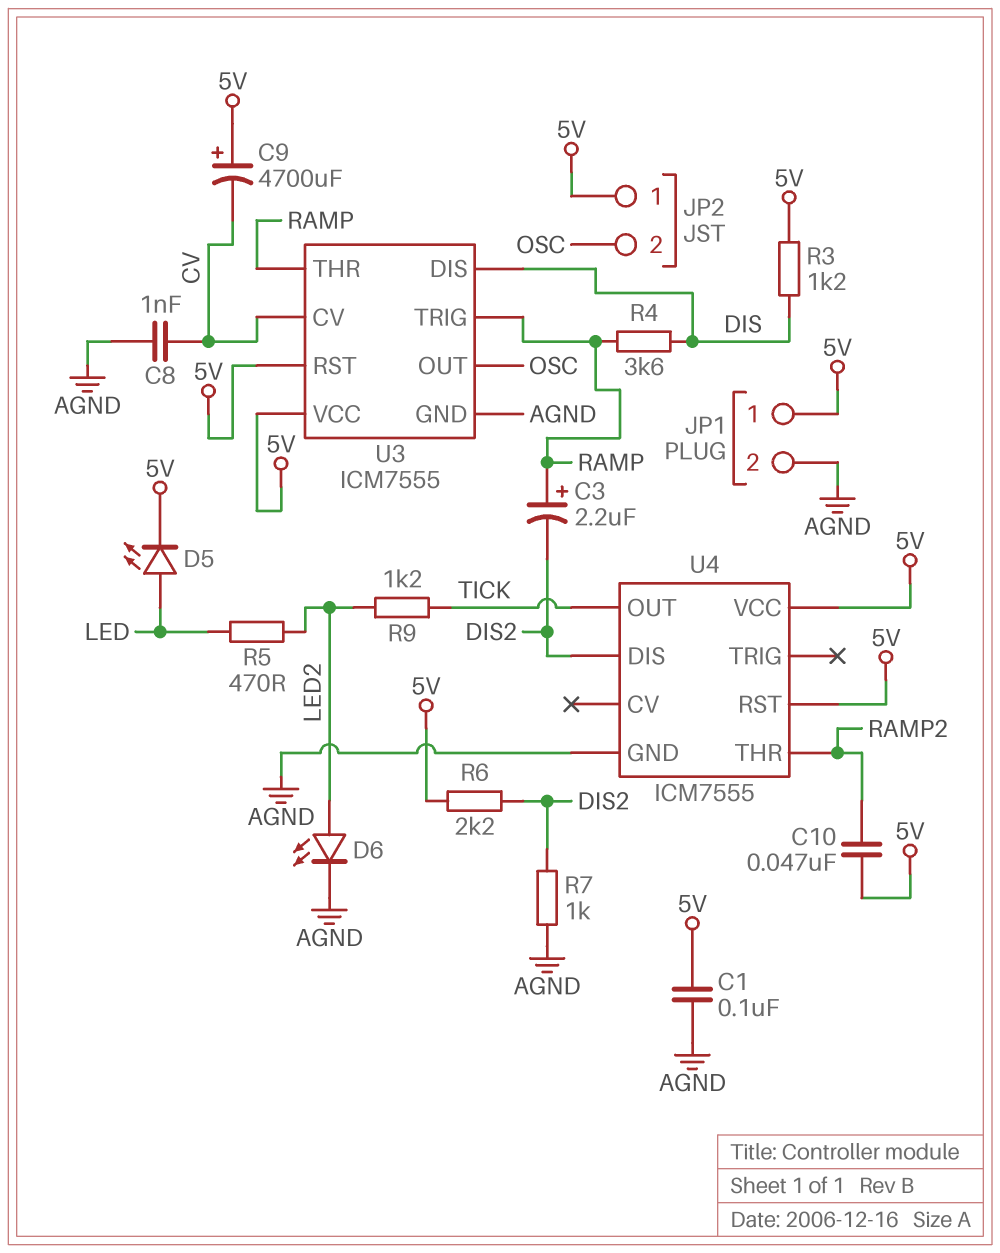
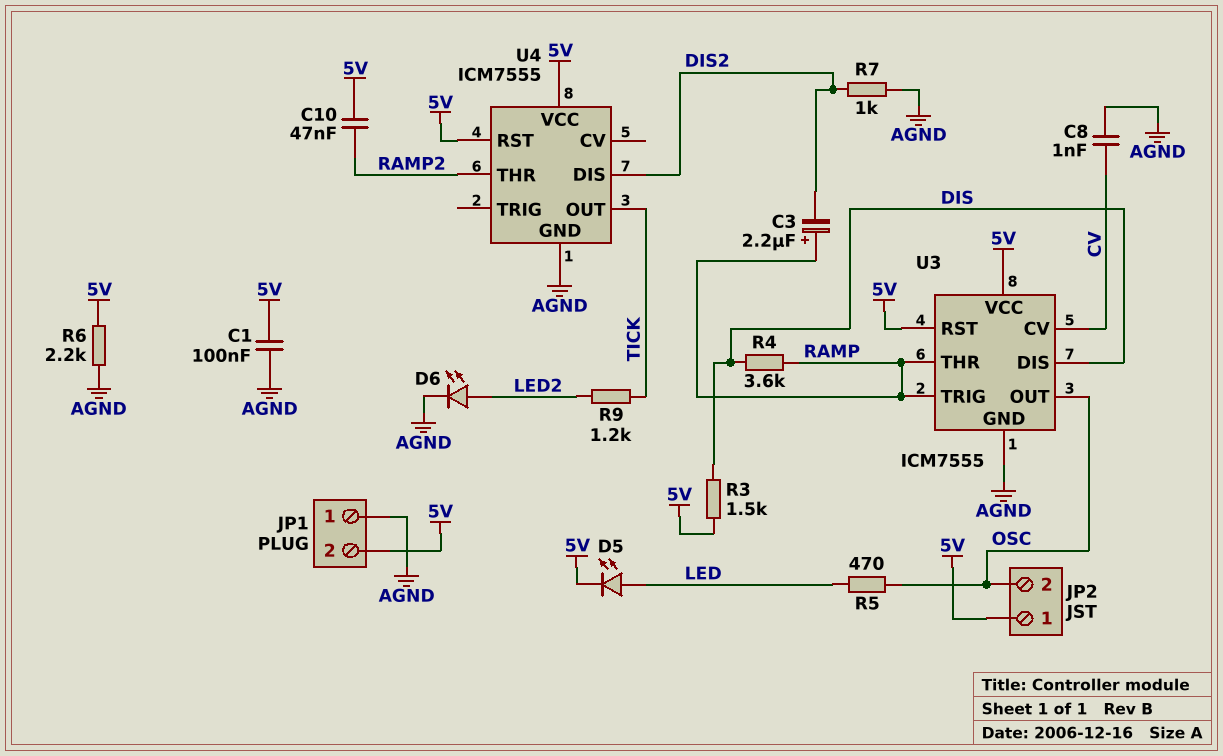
C9: 4700uF (plus 5V, minus CV) -> none
JP1 pin 1: 5V -> AGND
JP1 pin 2: AGND -> 5V
R3: 1.2k (5V, DIS) -> 1.5k (5V, DIS)
R5: 470 (LED, LED2) -> 470 (LED, OSC)
R6: 2.2k (5V, DIS2) -> 2.2k (5V, AGND)

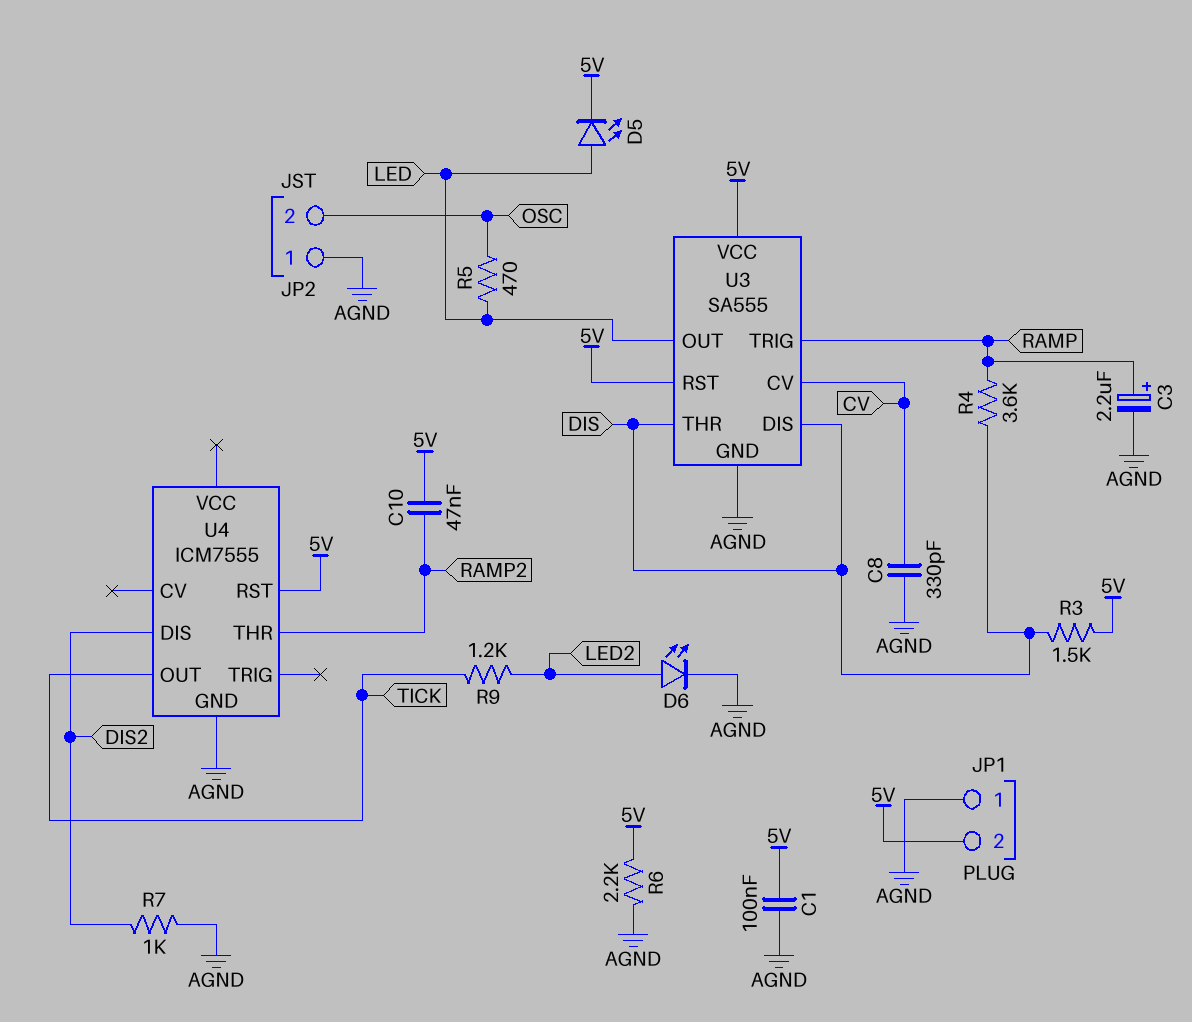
C3: 2.2uF (plus RAMP, minus DIS2) -> 2.2uF (plus RAMP, minus AGND)
C8: 1nF (AGND, CV) -> 330pF (AGND, CV)
JP2 pin 1: 5V -> AGND
U3: ICM7555 -> SA555
U3 pin OUT: OSC -> LED
U3 pin THR: RAMP -> DIS
U4 pin VCC: 5V -> none

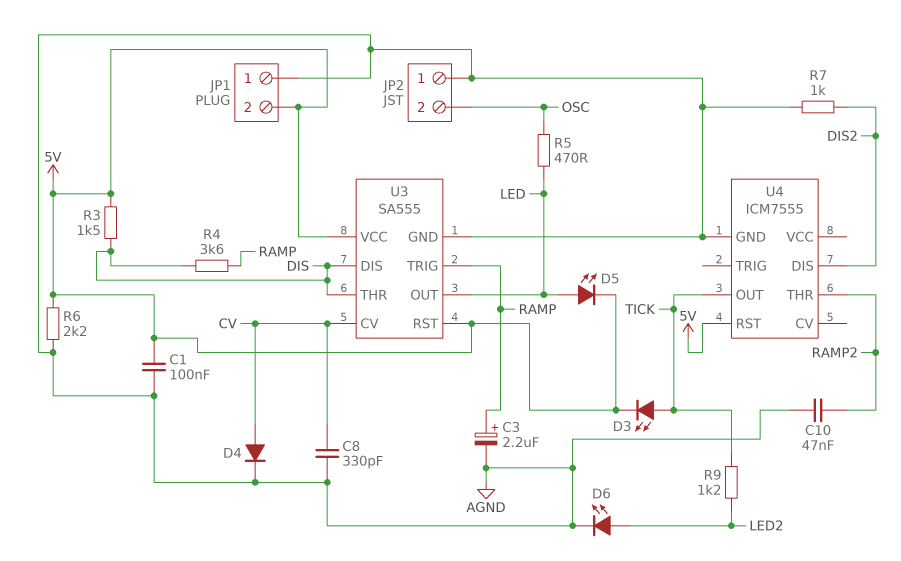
C10: 47nF (5V, RAMP2) -> 47nF (AGND, RAMP2)
D3: none -> LED (A TICK, K 5V)
D4: none -> diode (A CV, K AGND)

